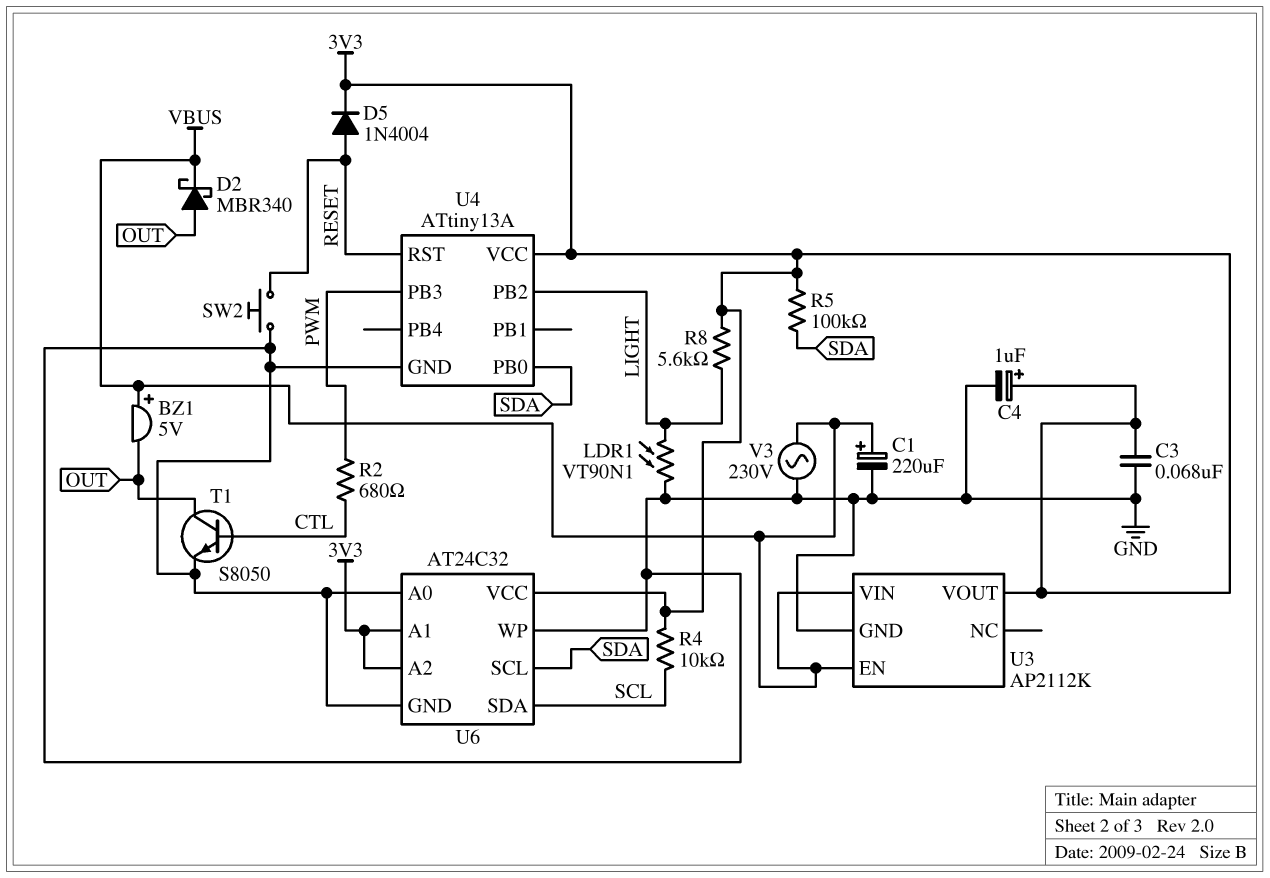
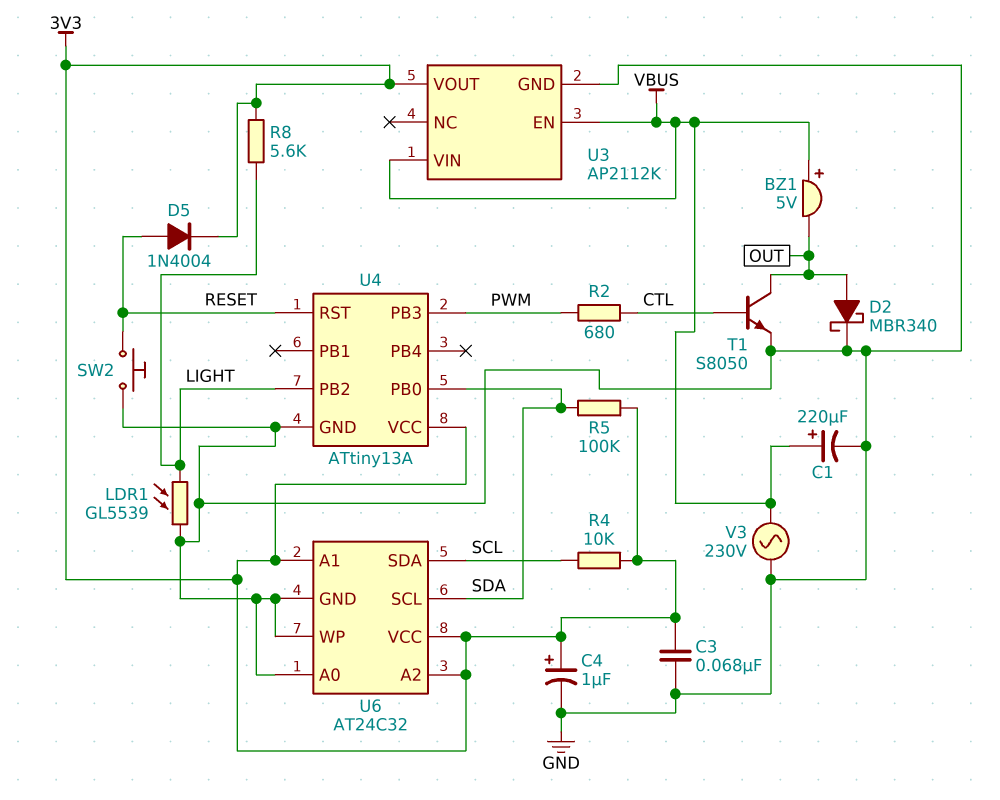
D2: schottky MBR340 (A OUT, K VBUS) -> schottky MBR340 (A OUT, K GND)
LDR1: VT90N1 (GND, LIGHT) -> GL5539 (GND, LIGHT)

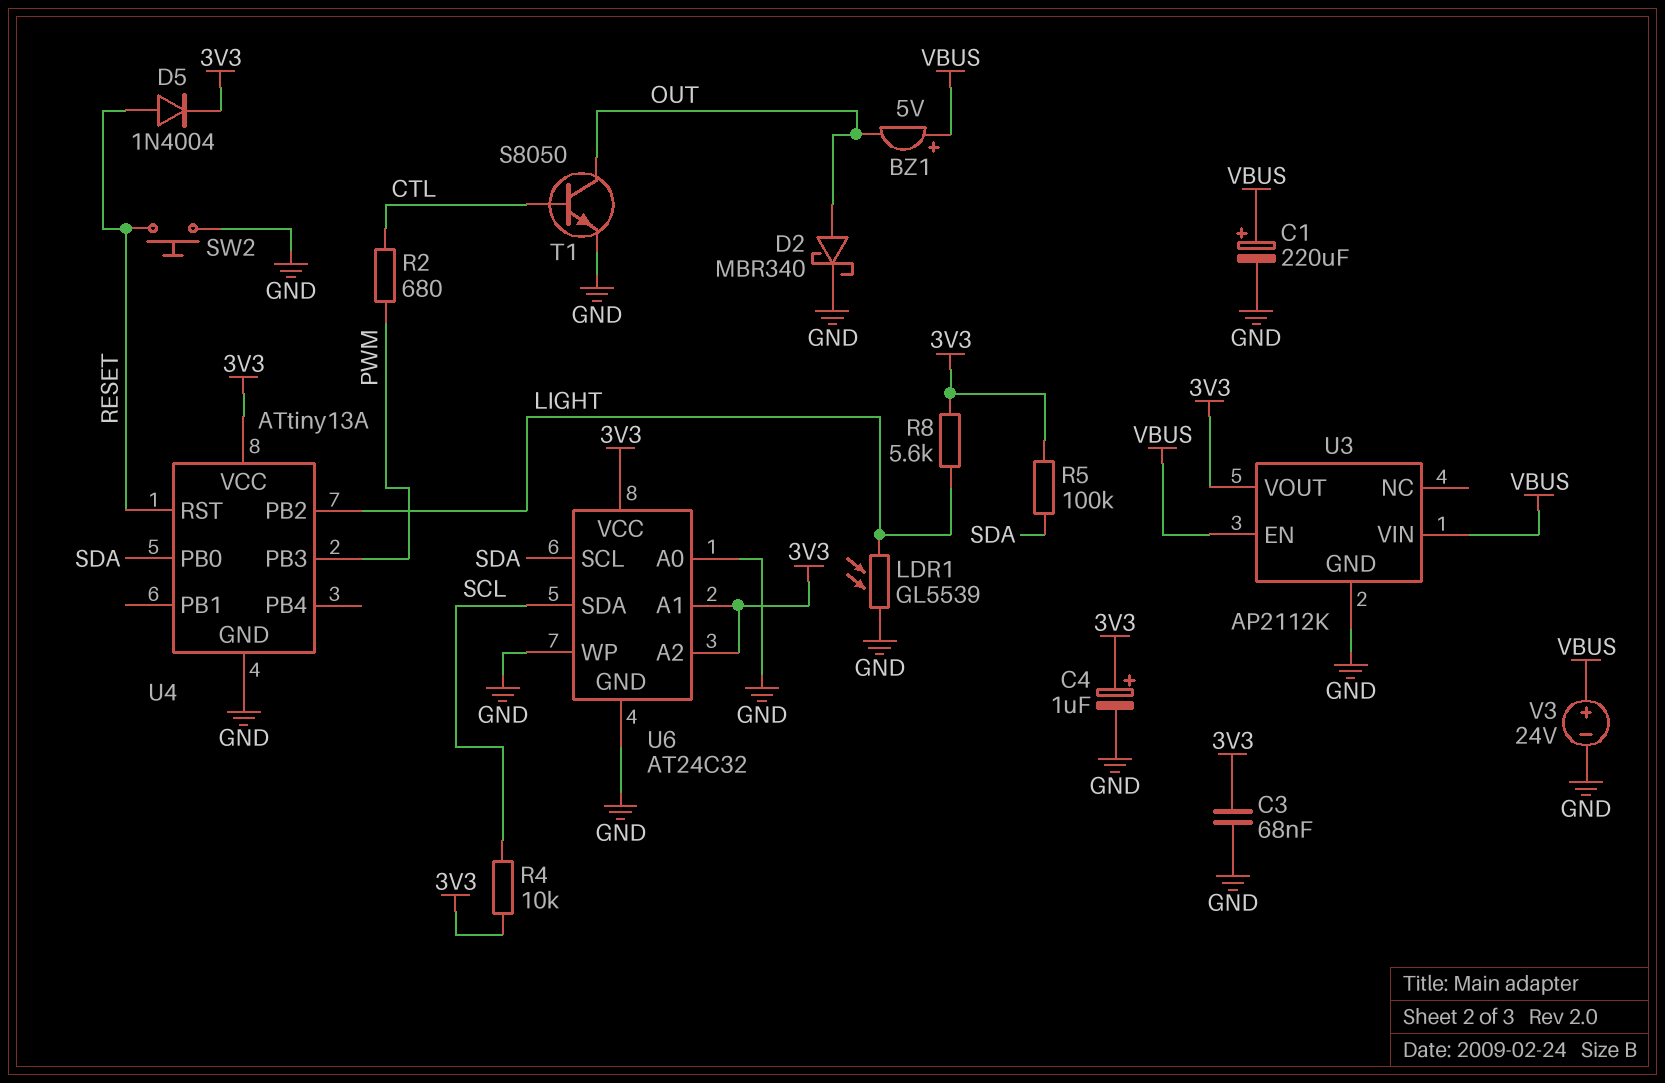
V3: AC 230V (GND, VBUS) -> 24V (plus VBUS, minus GND)

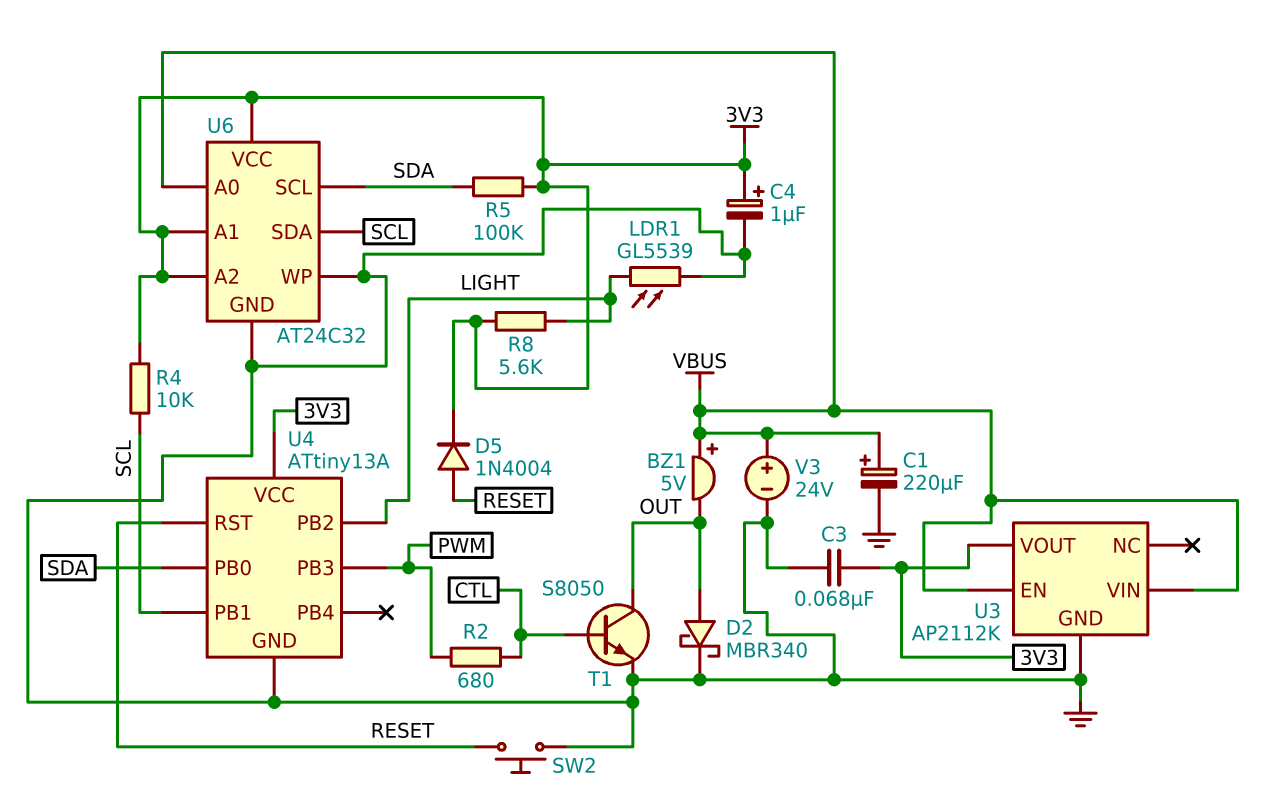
U4 pin PB1: none -> SCL
U6 pin A0: GND -> VBUS

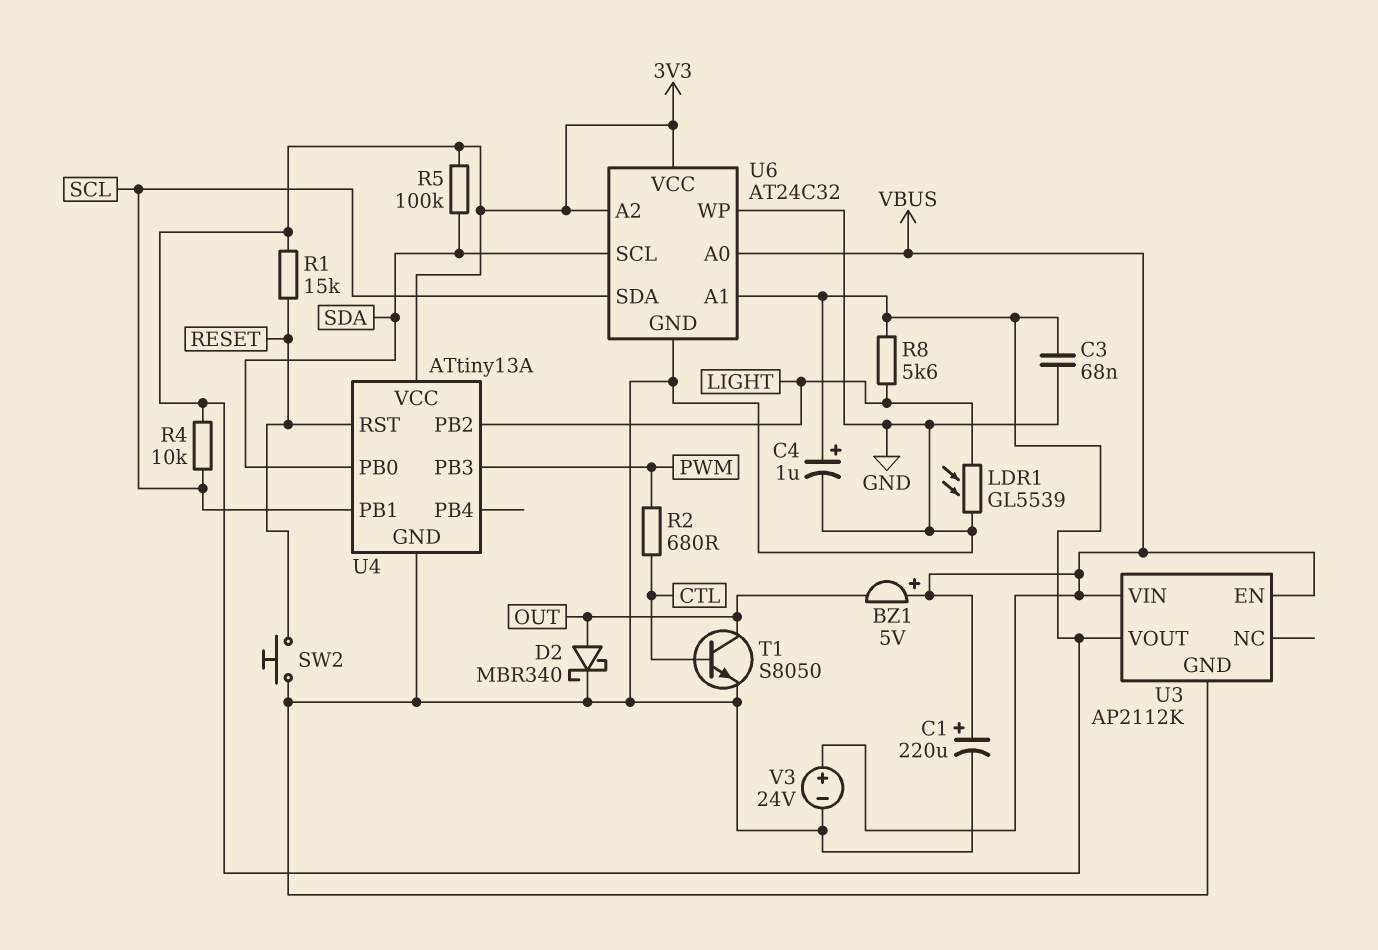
D5: diode 1N4004 (A RESET, K 3V3) -> none
R1: none -> 15k (3V3, RESET)

